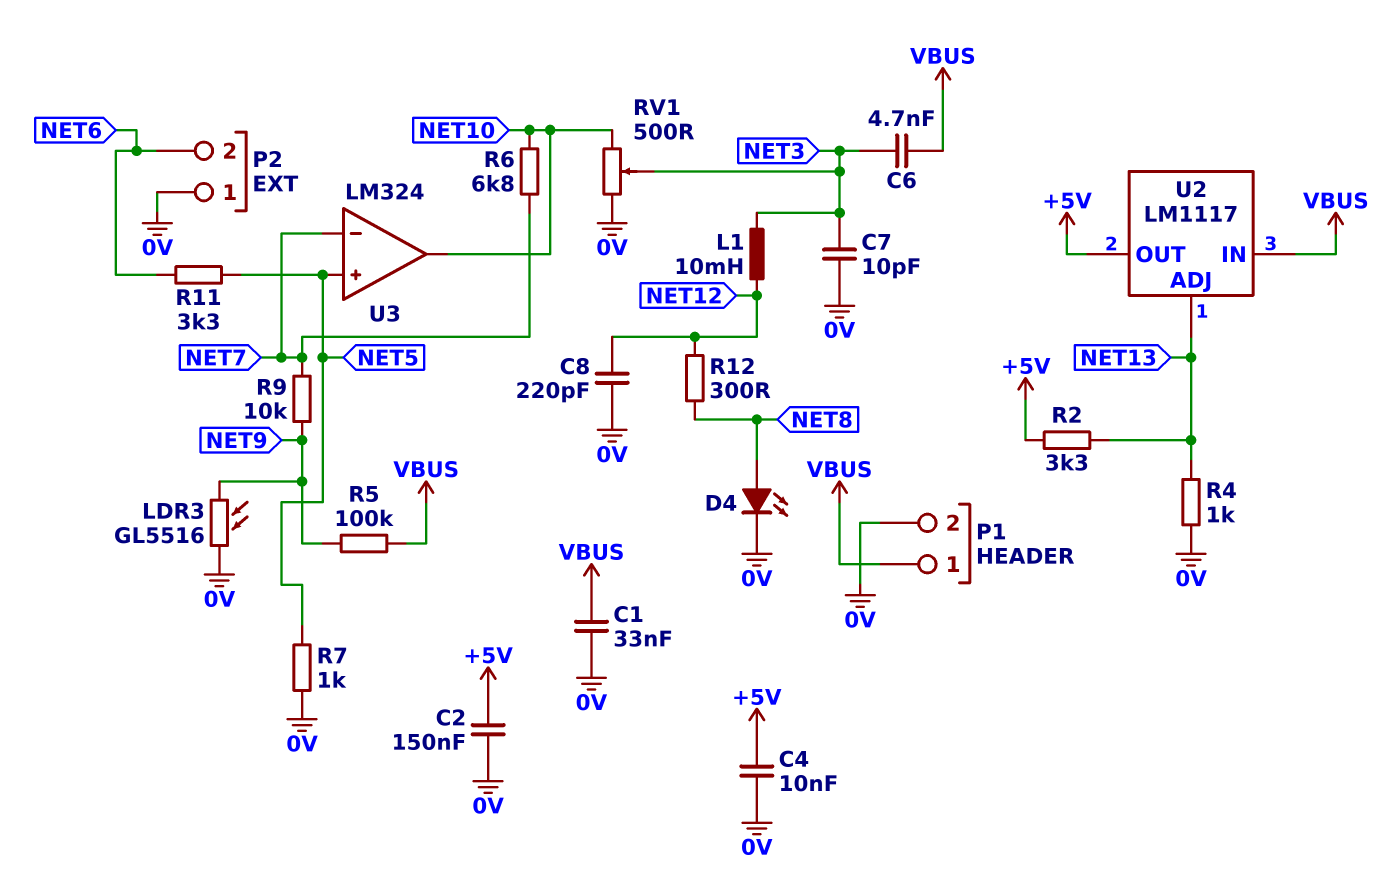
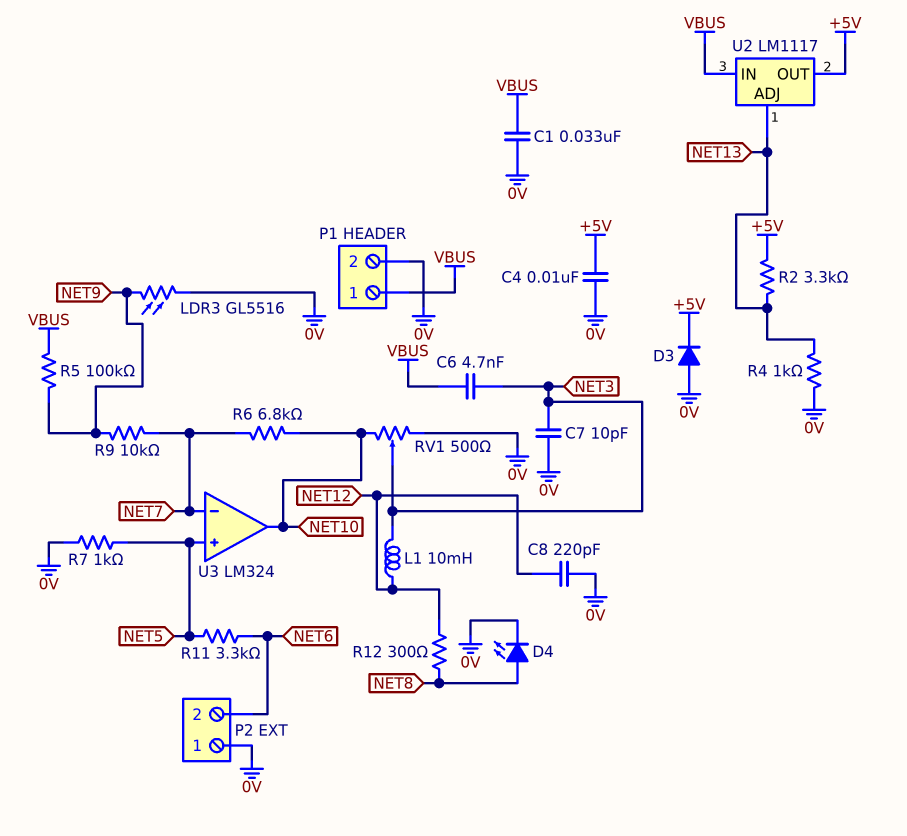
C2: 150nF (+5V, 0V) -> none
D3: none -> diode (A 0V, K +5V)

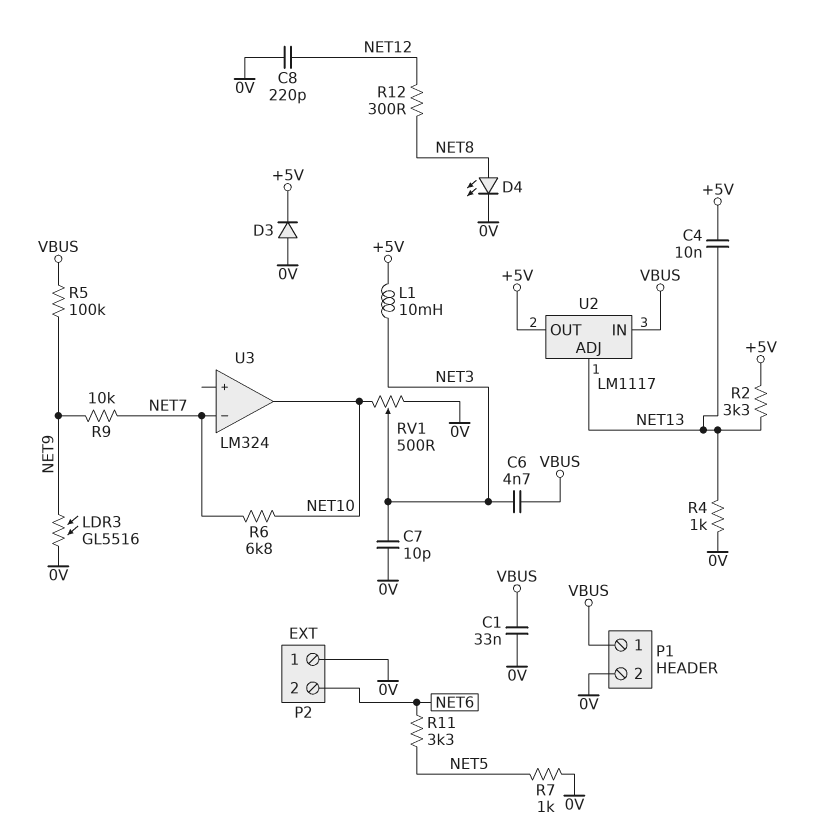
C4: 10nF (+5V, 0V) -> 10nF (+5V, NET13)
L1: 10mH (NET3, NET12) -> 10mH (+5V, NET3)
U3 pin in+: NET5 -> none

